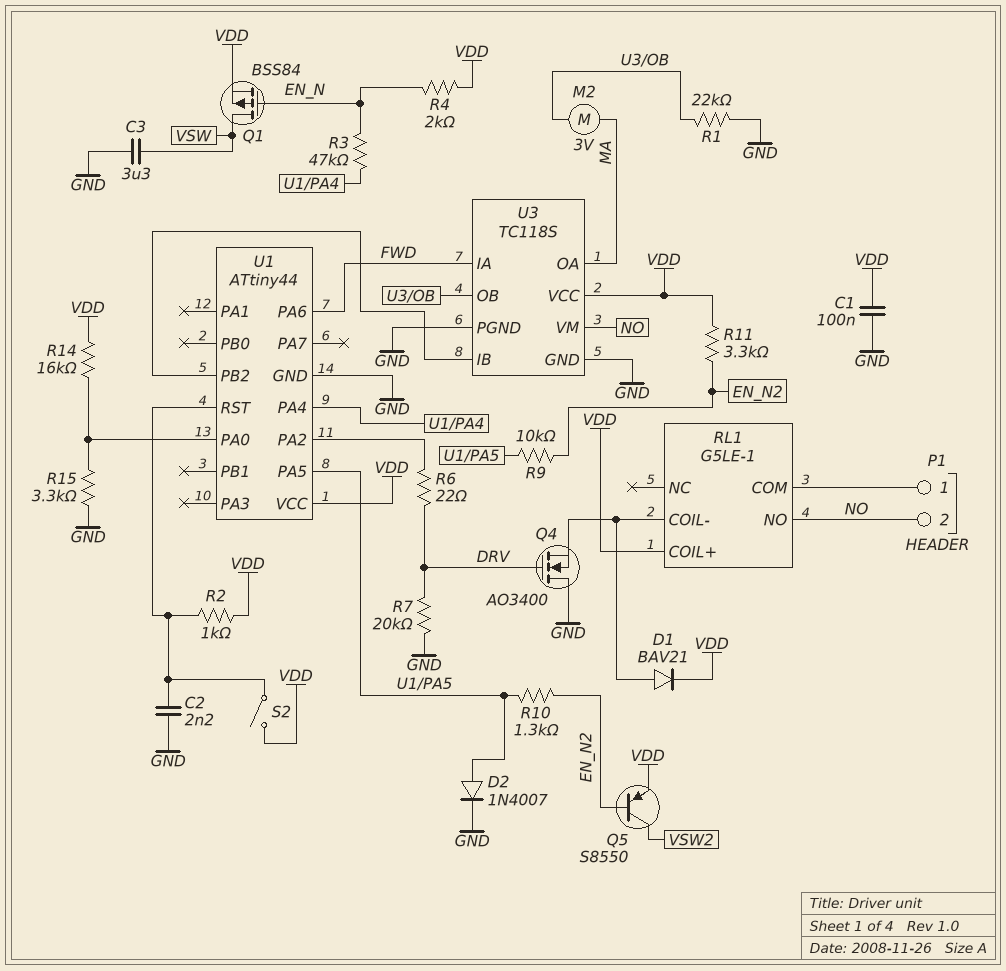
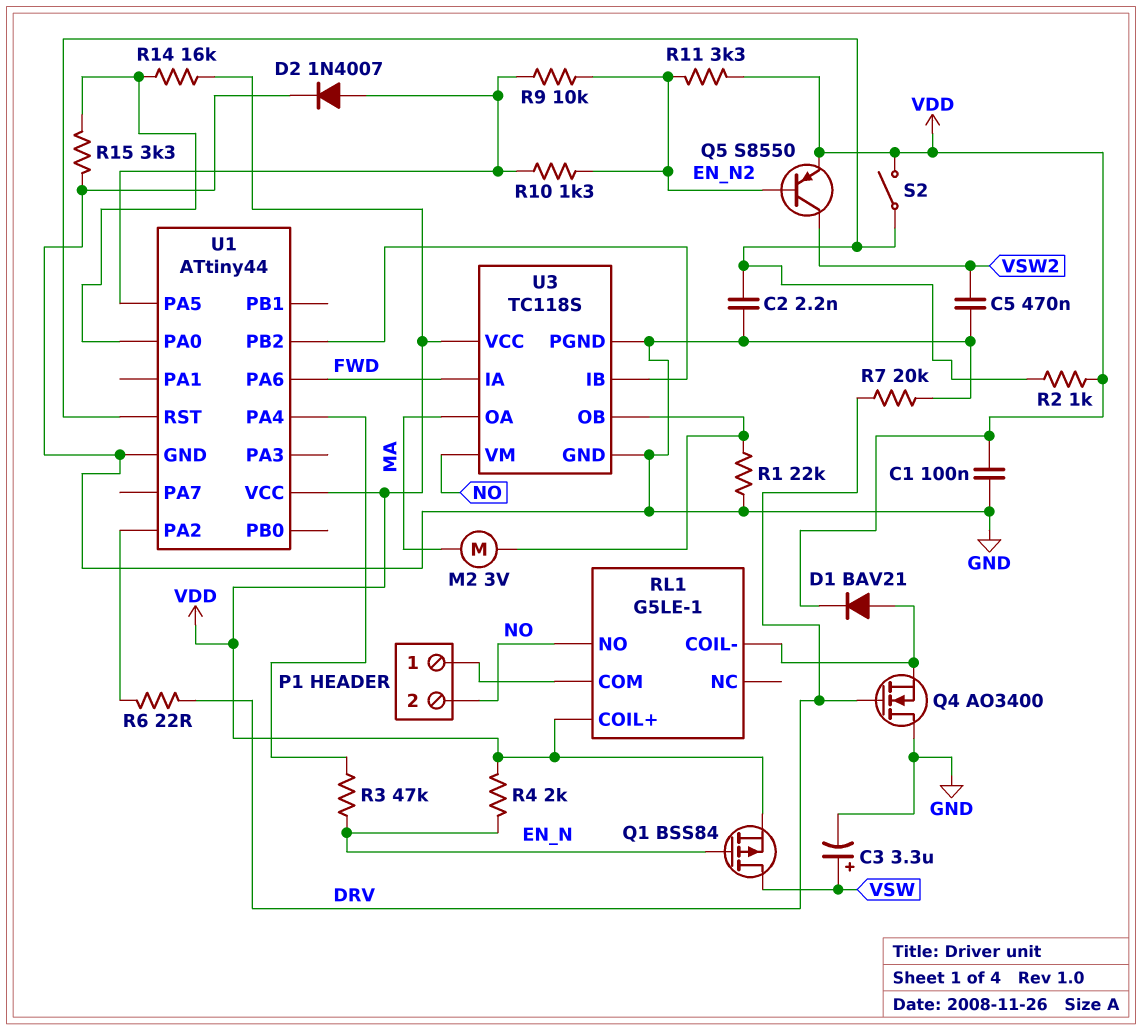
C3: 3.3uF (GND, VSW) -> 3.3uF (plus VSW, minus GND)
C5: none -> 470nF (GND, VSW2)

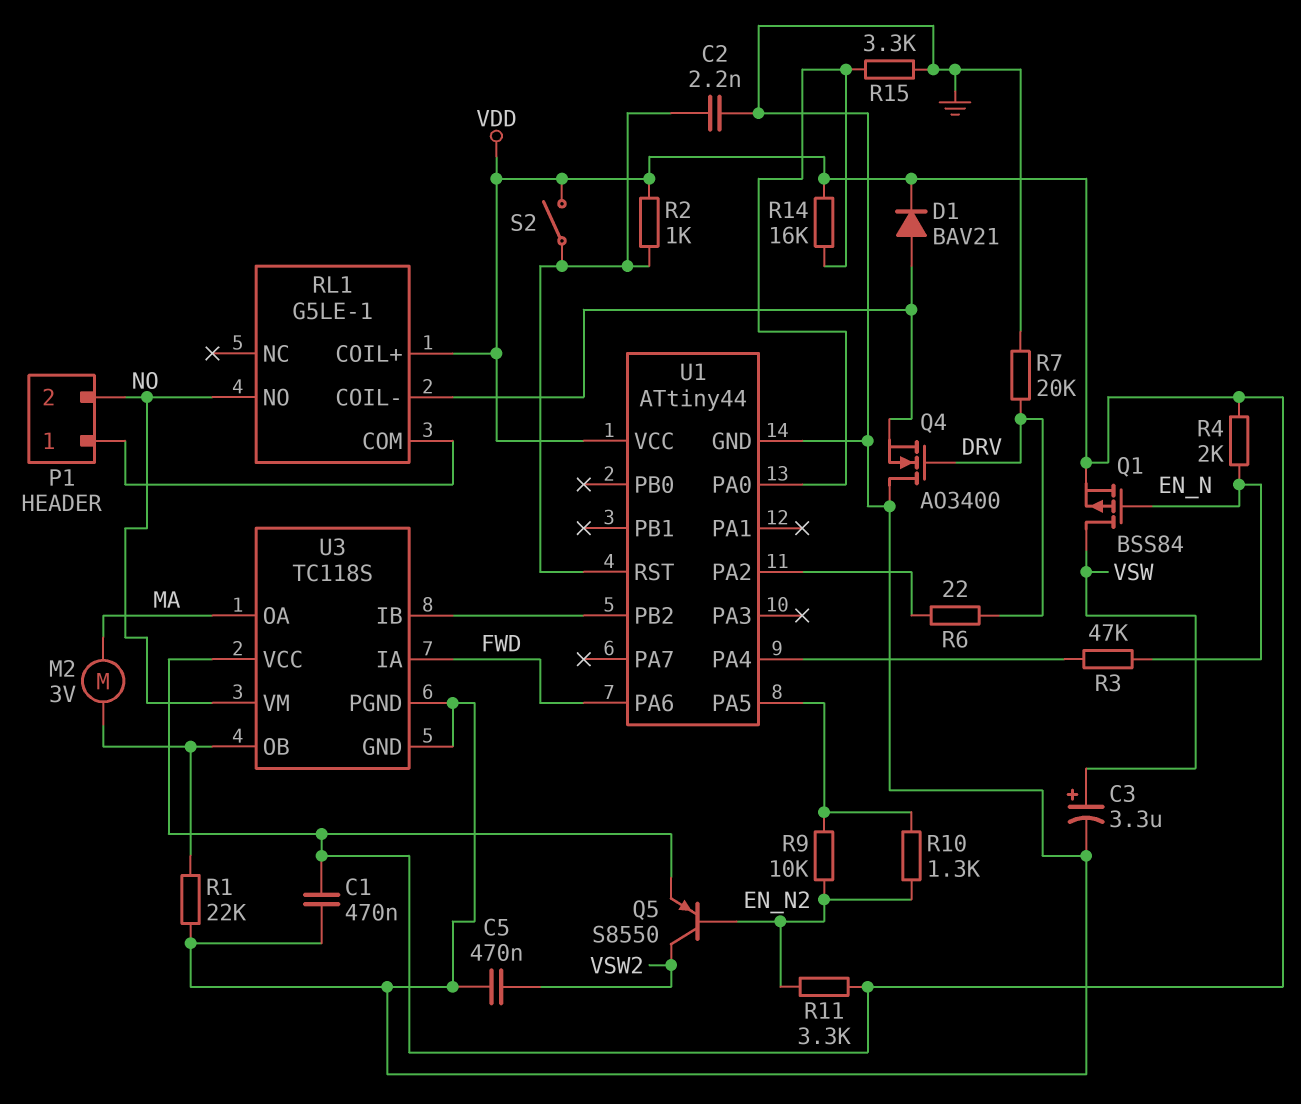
C1: 100nF (GND, VDD) -> 470nF (GND, VDD)
D2: diode 1N4007 (A U1/PA5, K GND) -> none

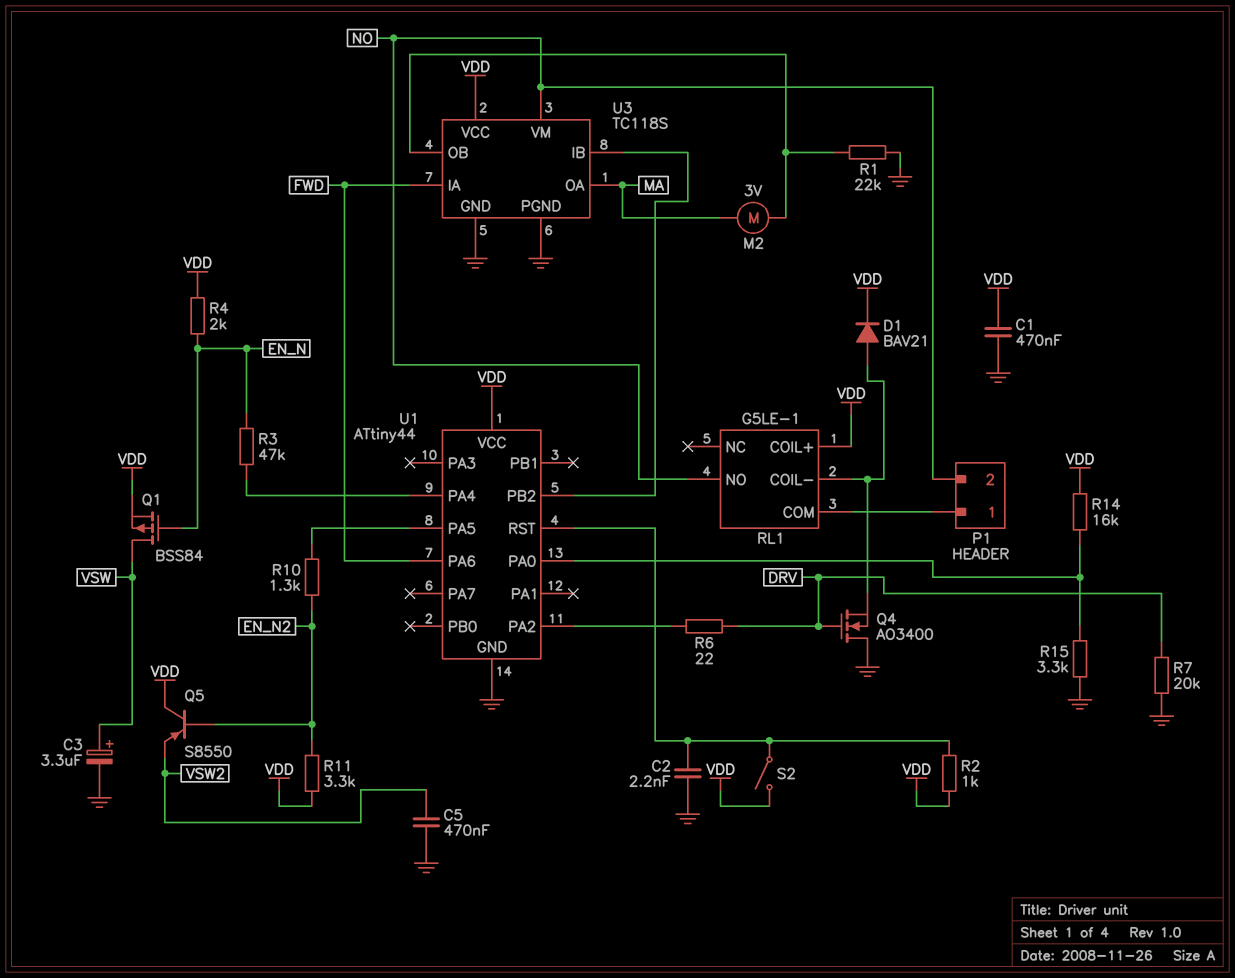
Q5: PNP S8550 (B EN_N2, C VSW2, E VDD) -> PNP S8550 (B EN_N2, C VDD, E VSW2)
R9: 10k (EN_N2, U1/PA5) -> none

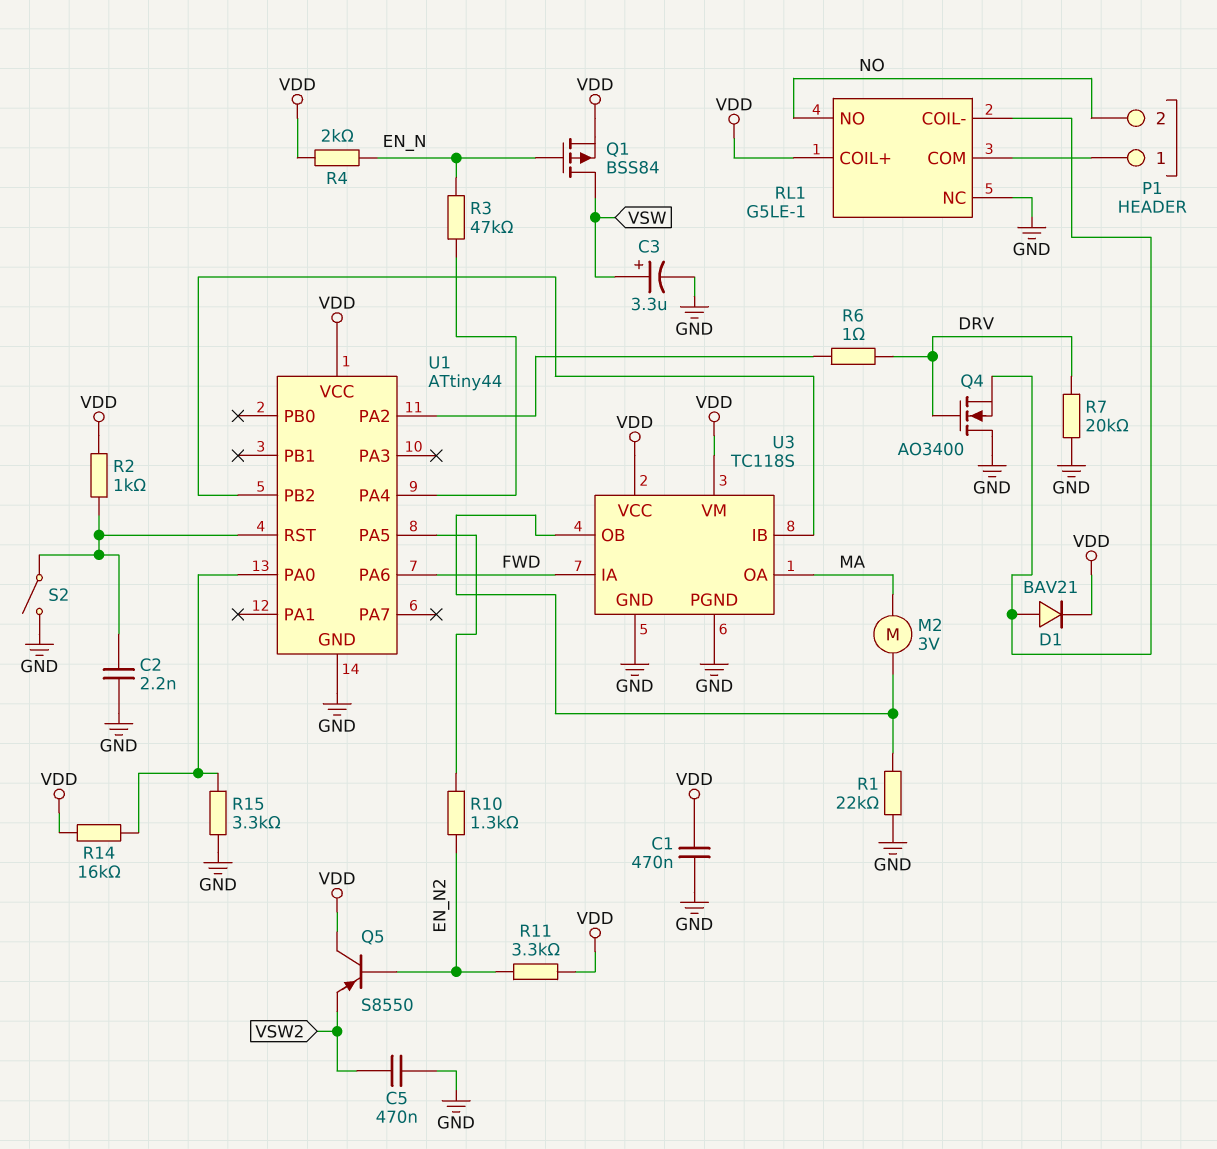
R6: 22 (DRV, U1/PA2) -> 1 (DRV, U1/PA2)
RL1 pin NC: none -> GND
S2: switch (U1/RST, VDD) -> switch (GND, U1/RST)
U3 pin VM: NO -> VDD

